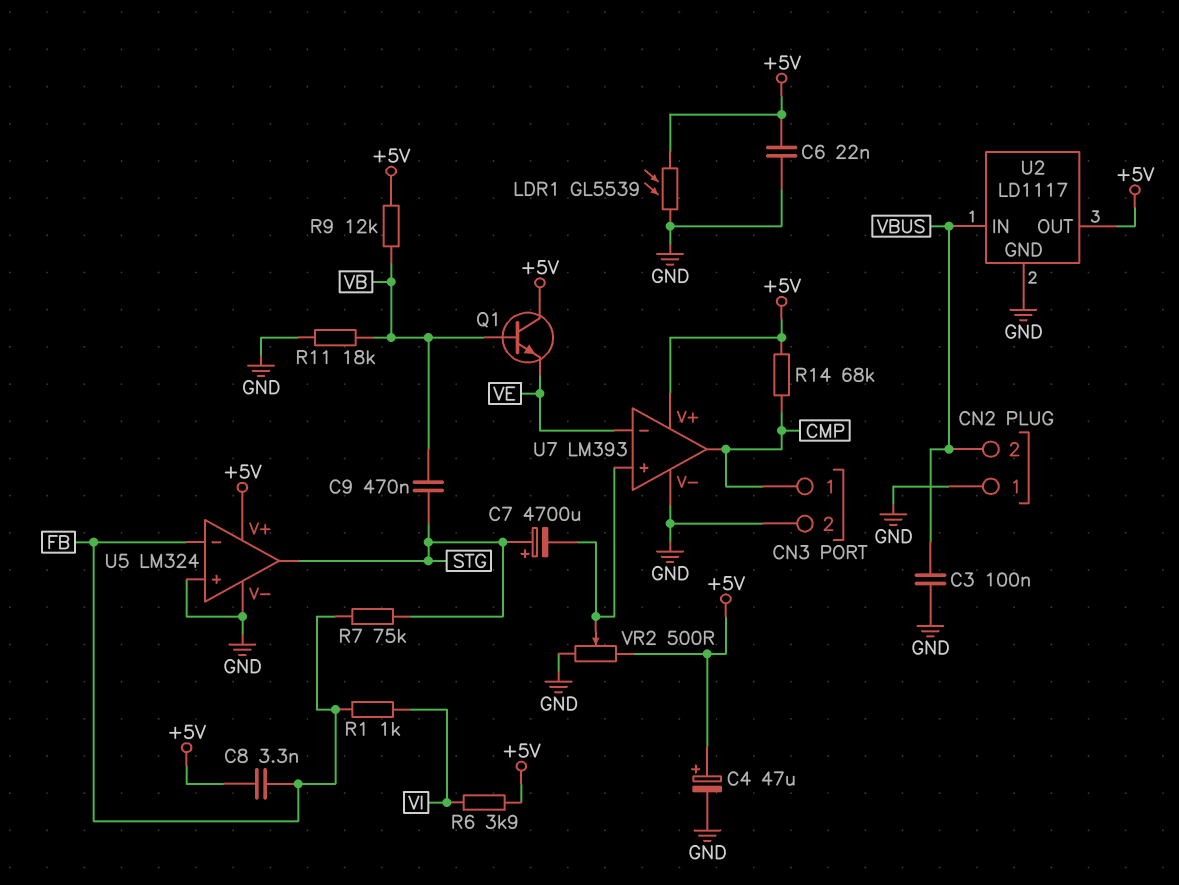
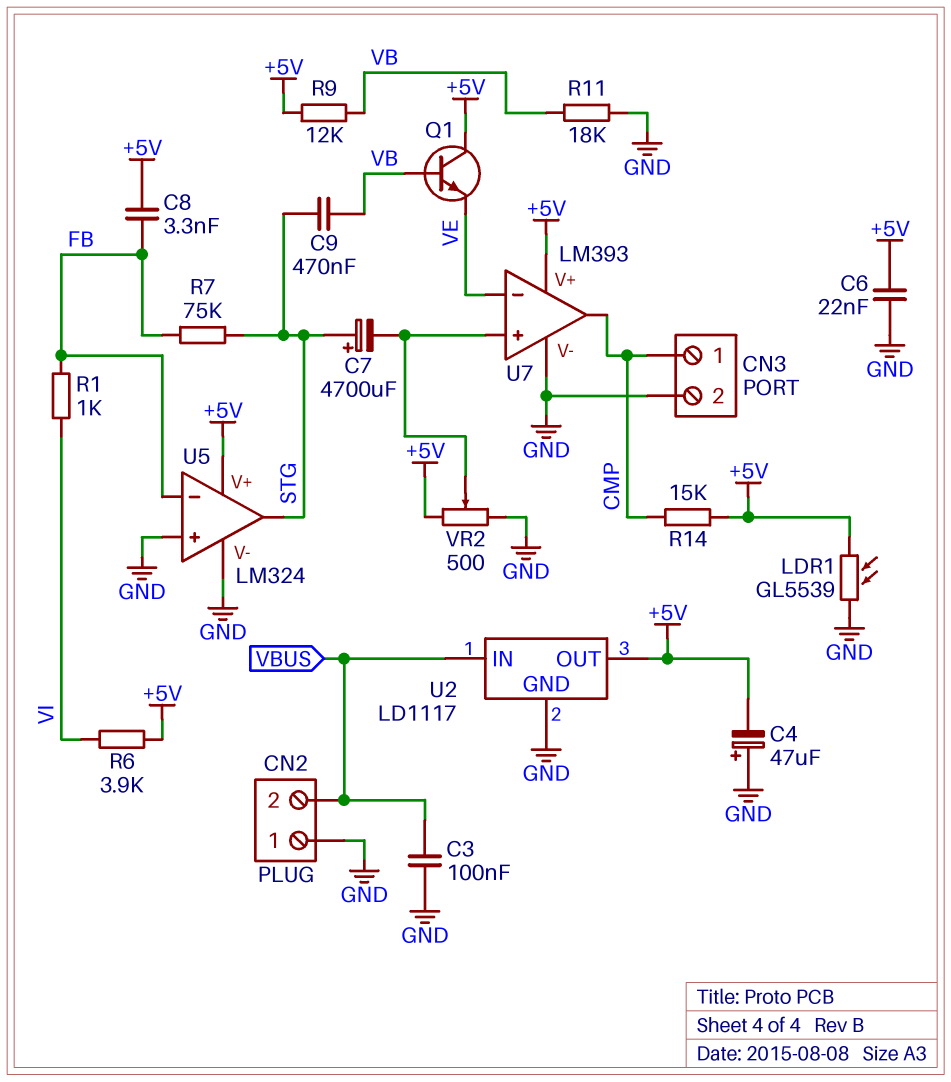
C4: 47uF (plus +5V, minus GND) -> 47uF (plus GND, minus +5V)
R14: 68k (+5V, CMP) -> 15k (+5V, CMP)

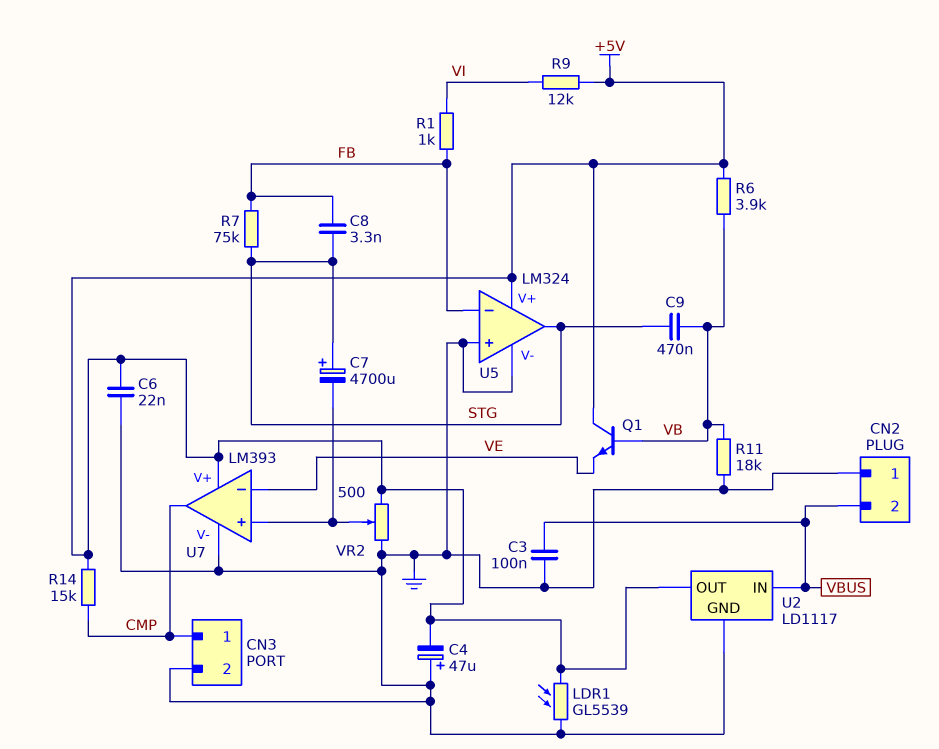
C8: 3.3nF (+5V, FB) -> 3.3nF (FB, STG)
R6: 3.9k (+5V, VI) -> 3.9k (+5V, VB)
R9: 12k (+5V, VB) -> 12k (+5V, VI)

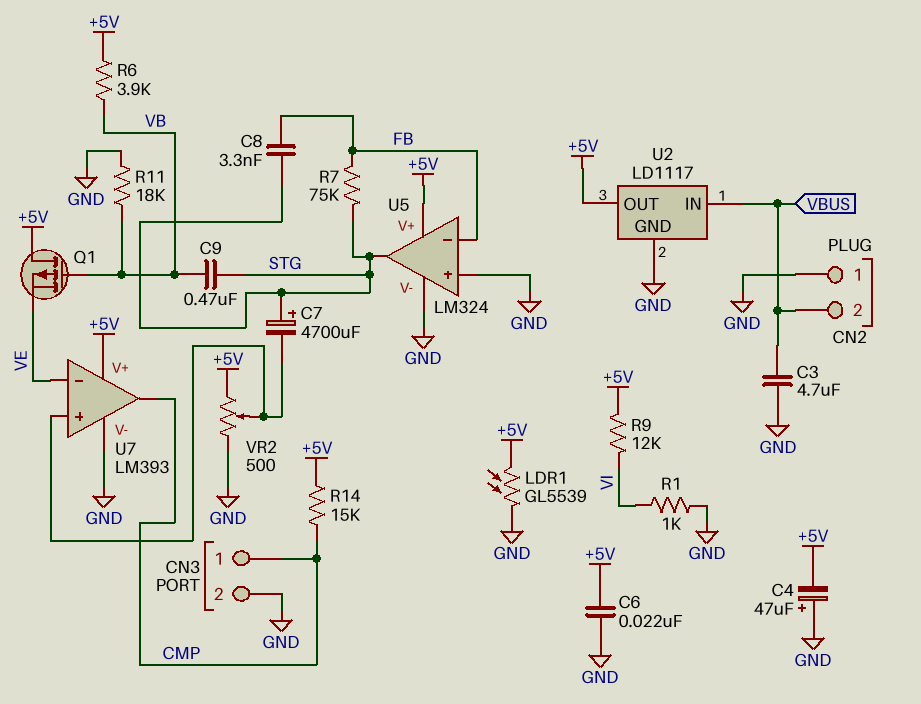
C3: 100nF (GND, VBUS) -> 4.7uF (GND, VBUS)
Q1: NPN (B VB, C +5V, E VE) -> PMOS (G VB, D +5V, S VE)
R1: 1k (FB, VI) -> 1k (GND, VI)

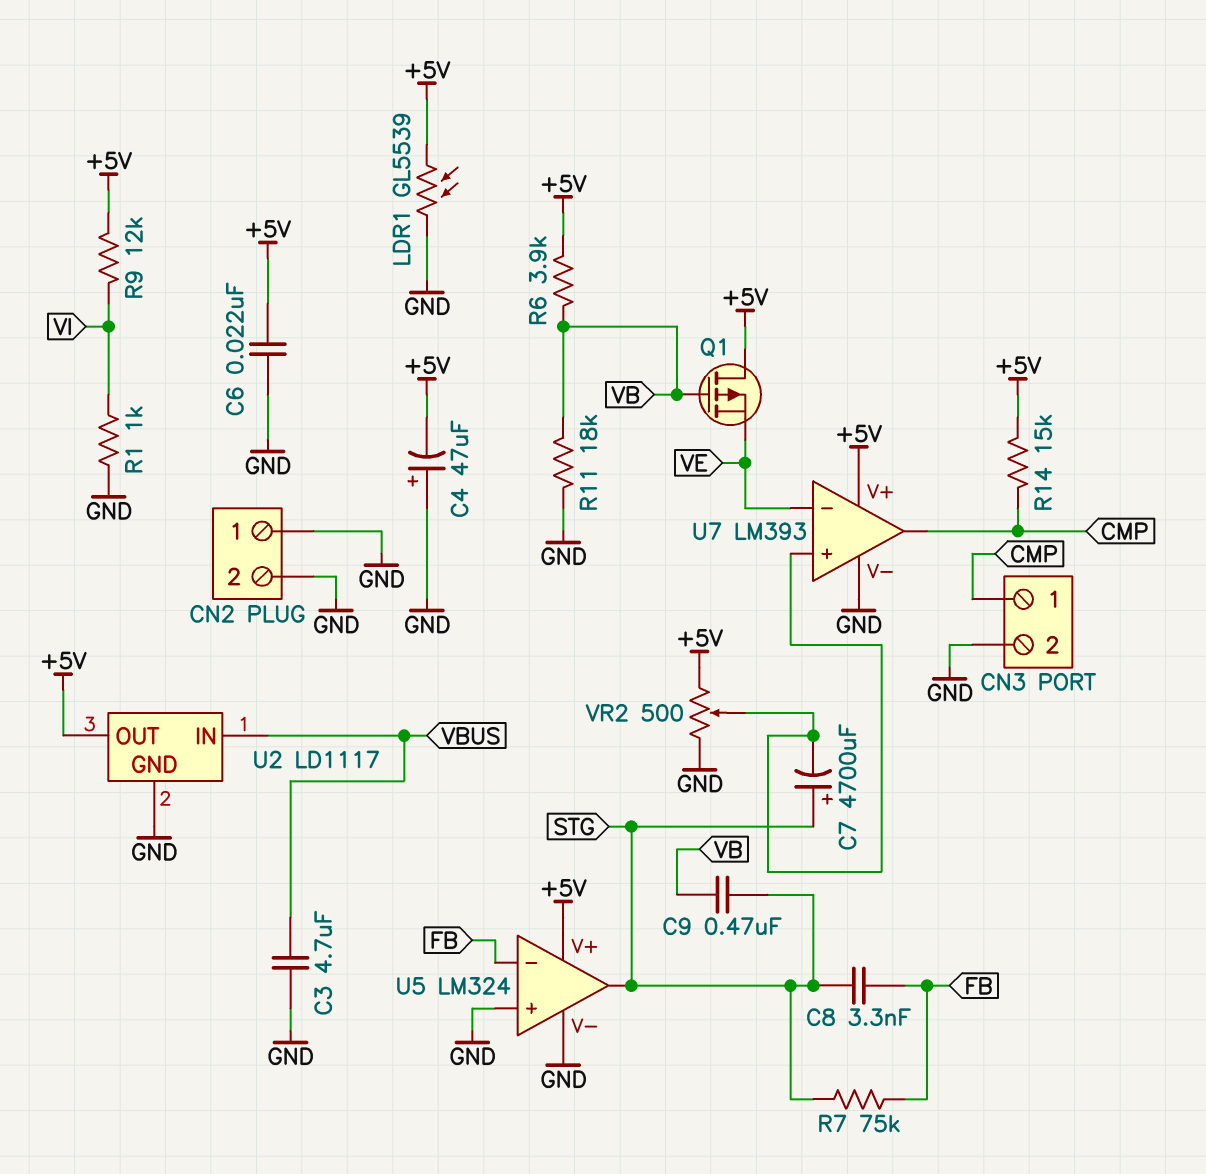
CN2 pin 2: VBUS -> GND

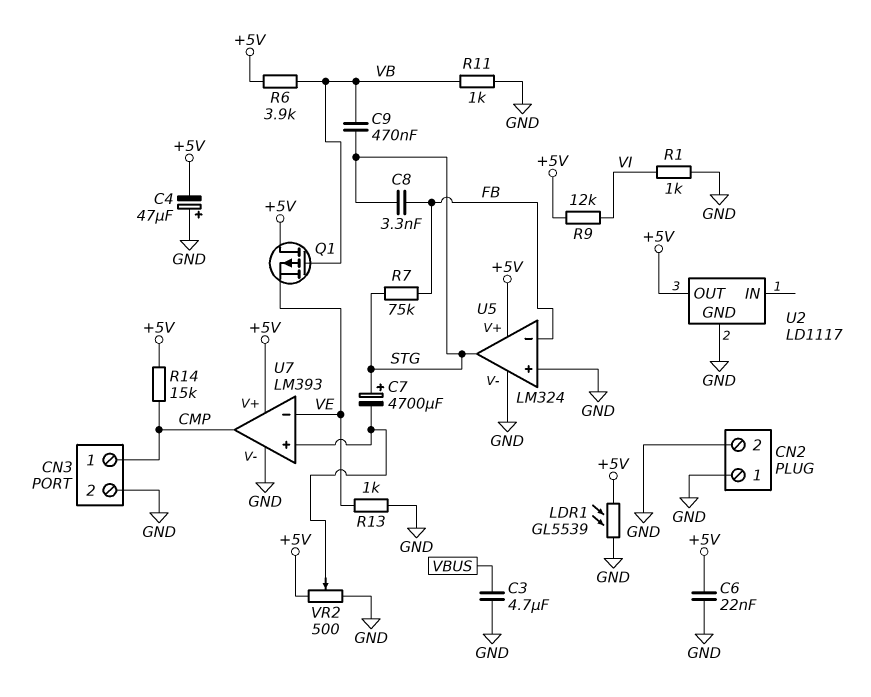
R11: 18k (GND, VB) -> 1k (GND, VB)
R13: none -> 1k (GND, VE)
U2 pin IN: VBUS -> none

